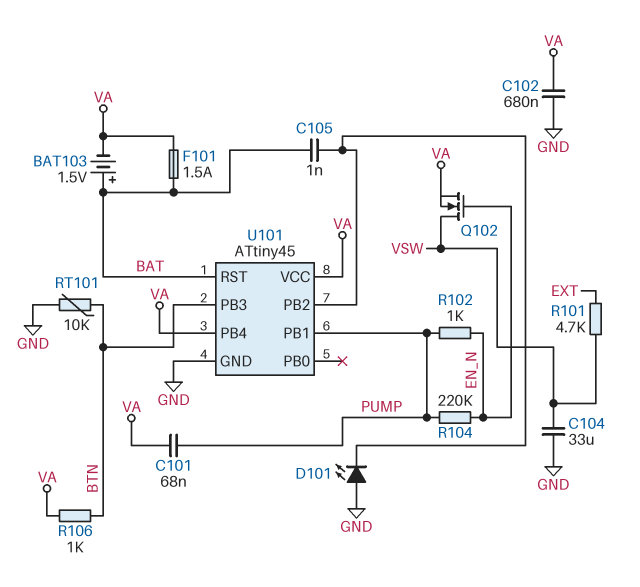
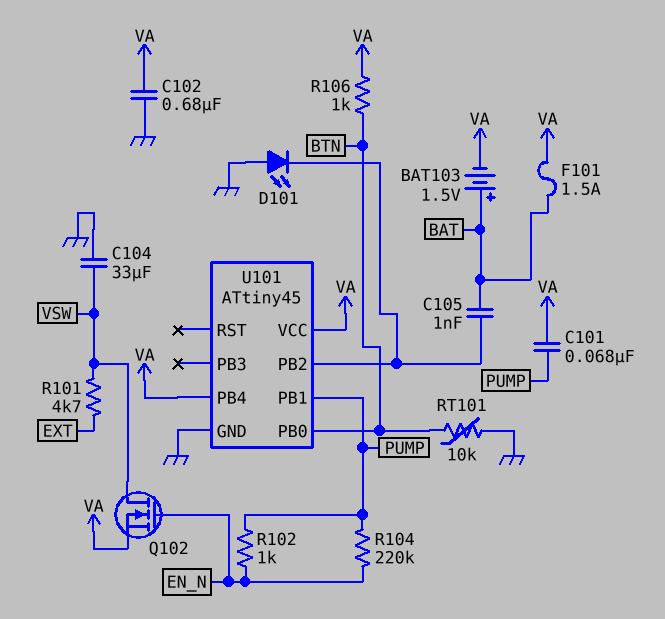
U101 pin PB0: none -> BTN
U101 pin PB3: BTN -> none
U101 pin RST: BAT -> none

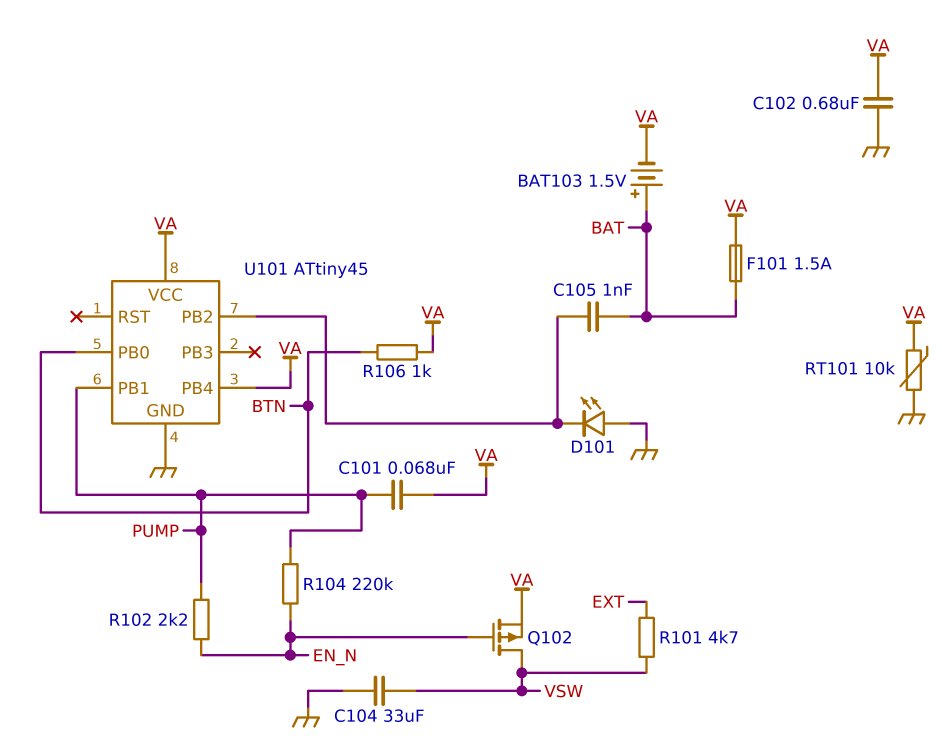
Q102: NMOS (G EN_N, D VSW, S VA) -> PMOS (G EN_N, D VSW, S VA)
R102: 1k (EN_N, PUMP) -> 2.2k (EN_N, PUMP)
RT101: 10k (BTN, GND) -> 10k (GND, VA)

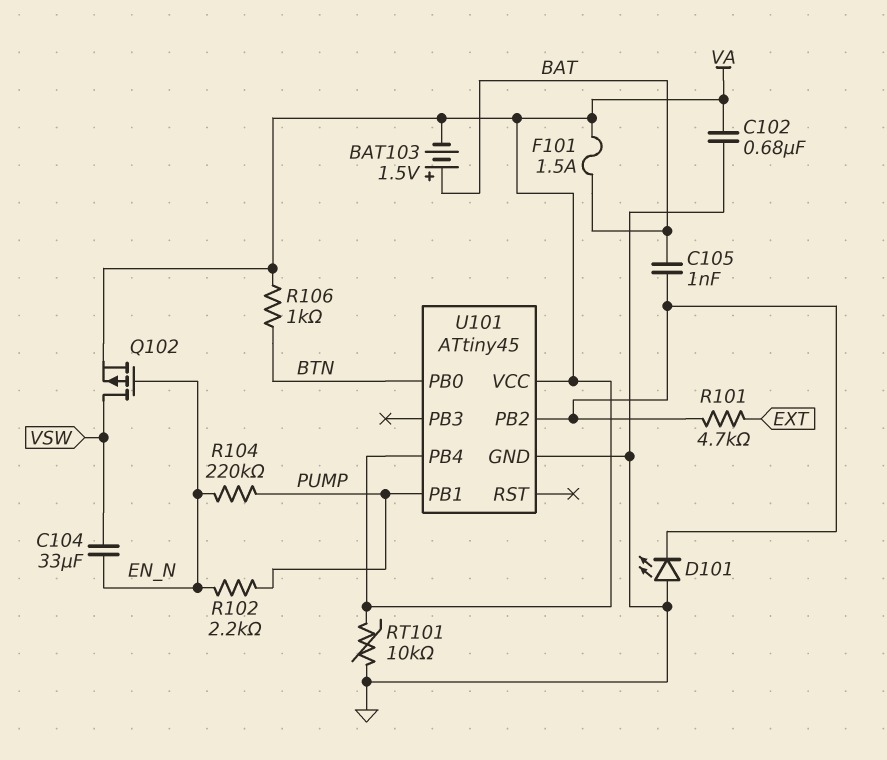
C101: 68nF (PUMP, VA) -> none
C104: 33uF (GND, VSW) -> 33uF (EN_N, VSW)
R101: 4.7k (EXT, VSW) -> 4.7k (EXT, U101/PB2)

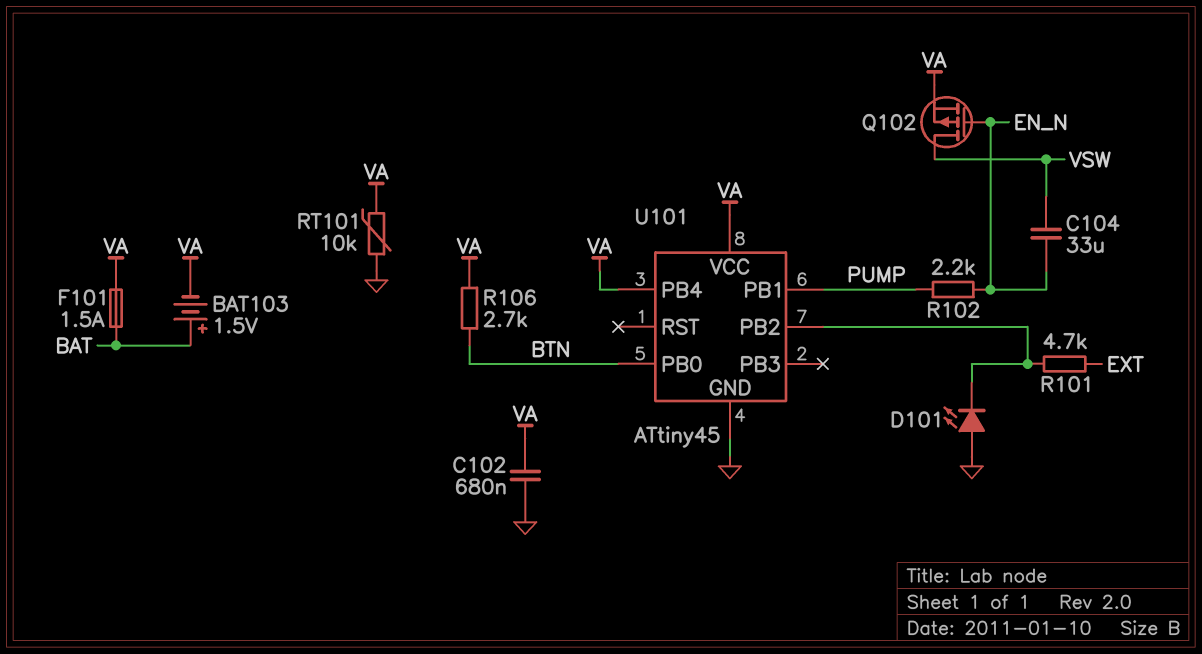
C105: 1nF (BAT, U101/PB2) -> none
R104: 220k (EN_N, PUMP) -> none
R106: 1k (BTN, VA) -> 2.7k (BTN, VA)

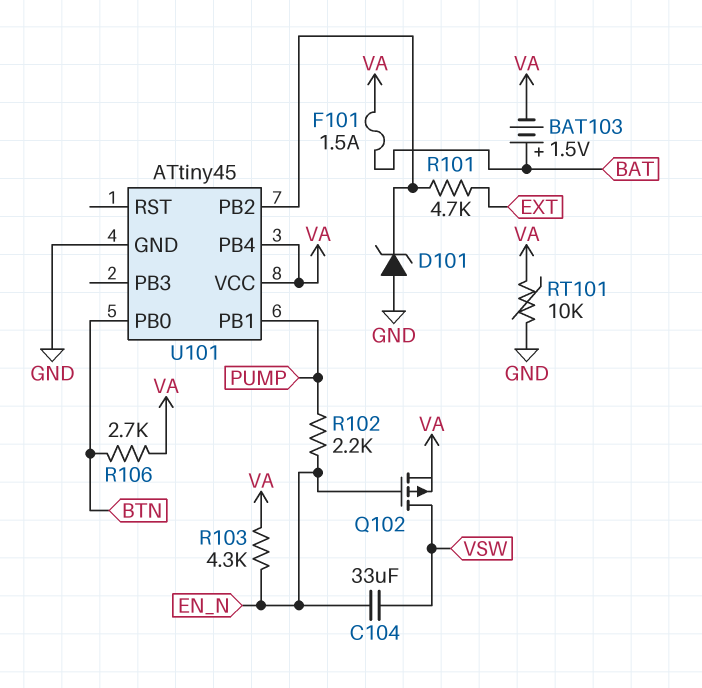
C102: 680nF (GND, VA) -> none
D101: LED (A GND, K U101/PB2) -> zener (A GND, K U101/PB2)
R103: none -> 4.3k (EN_N, VA)

